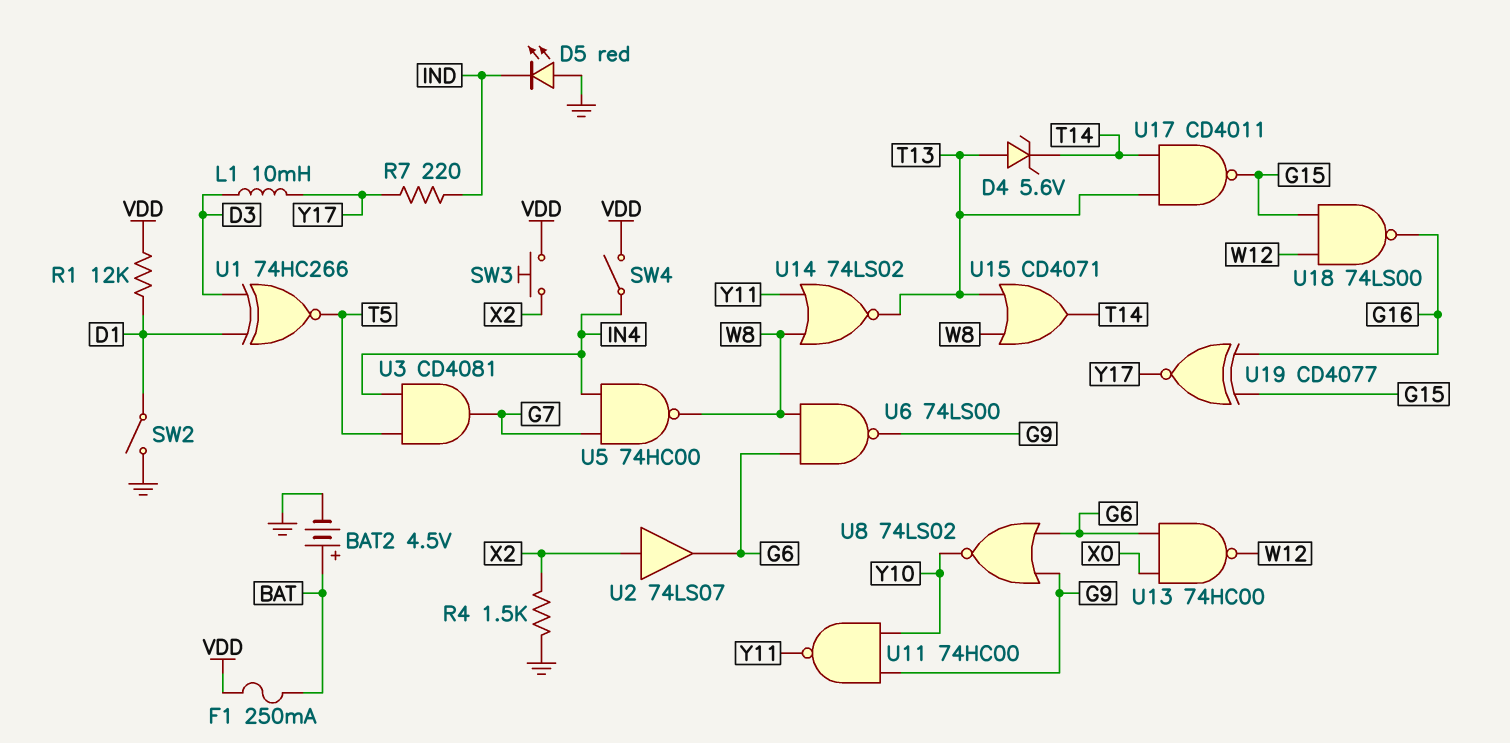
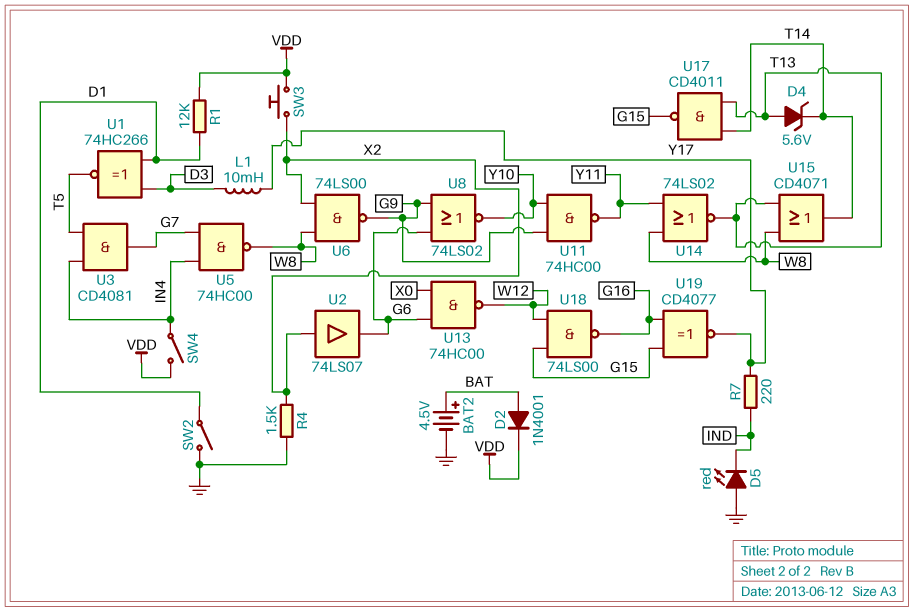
D2: none -> diode 1N4001 (A BAT, K VDD)
F1: 250mA (BAT, VDD) -> none
U6: NAND 74LS00 (in G6, in W8, out G9) -> NAND 74LS00 (in W8, in X2, out G9)

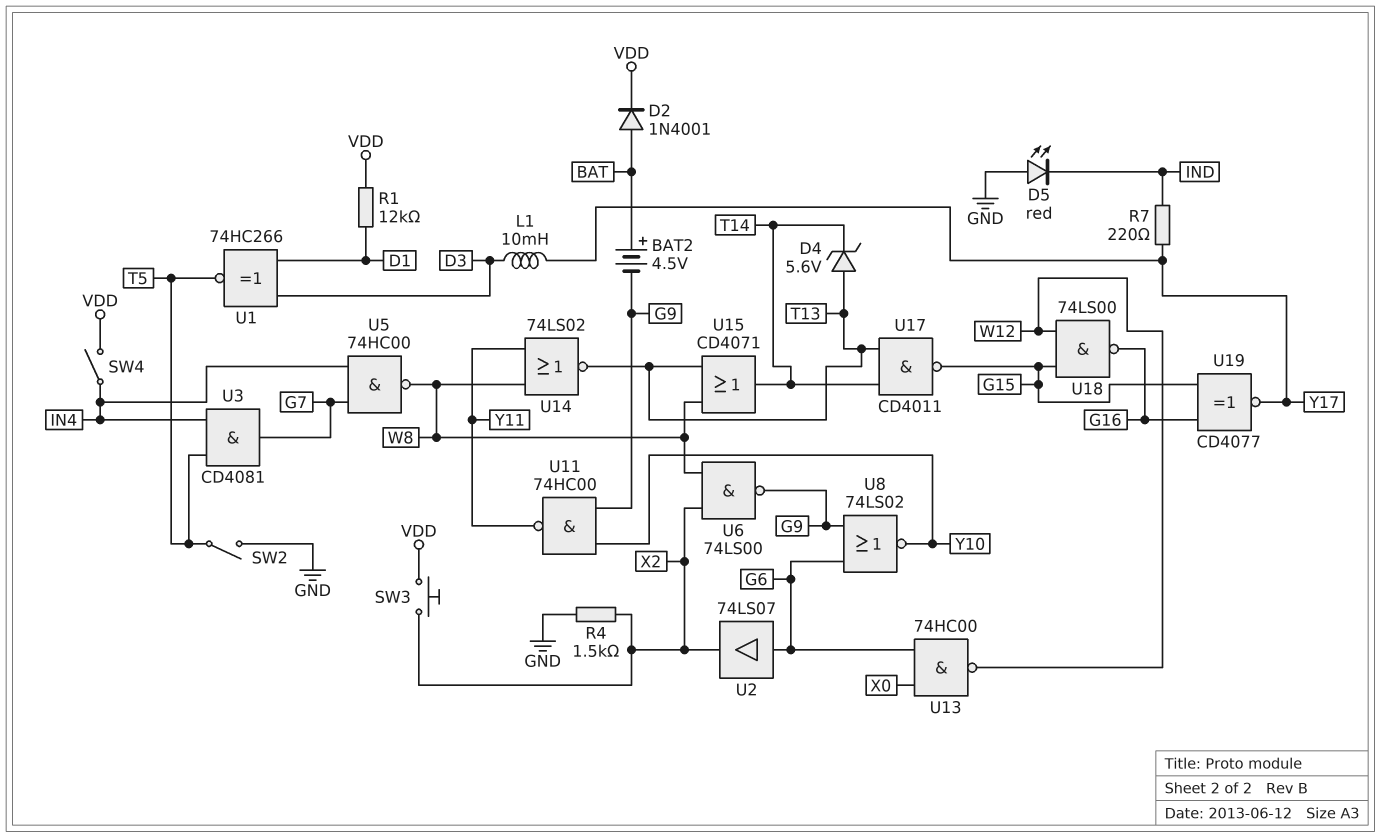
BAT2: 4.5V (plus BAT, minus GND) -> 4.5V (plus BAT, minus G9)
SW2: switch (D1, GND) -> switch (GND, T5)
U2: buffer 74LS07 (in X2, out G6) -> buffer 74LS07 (in G6, out X2)

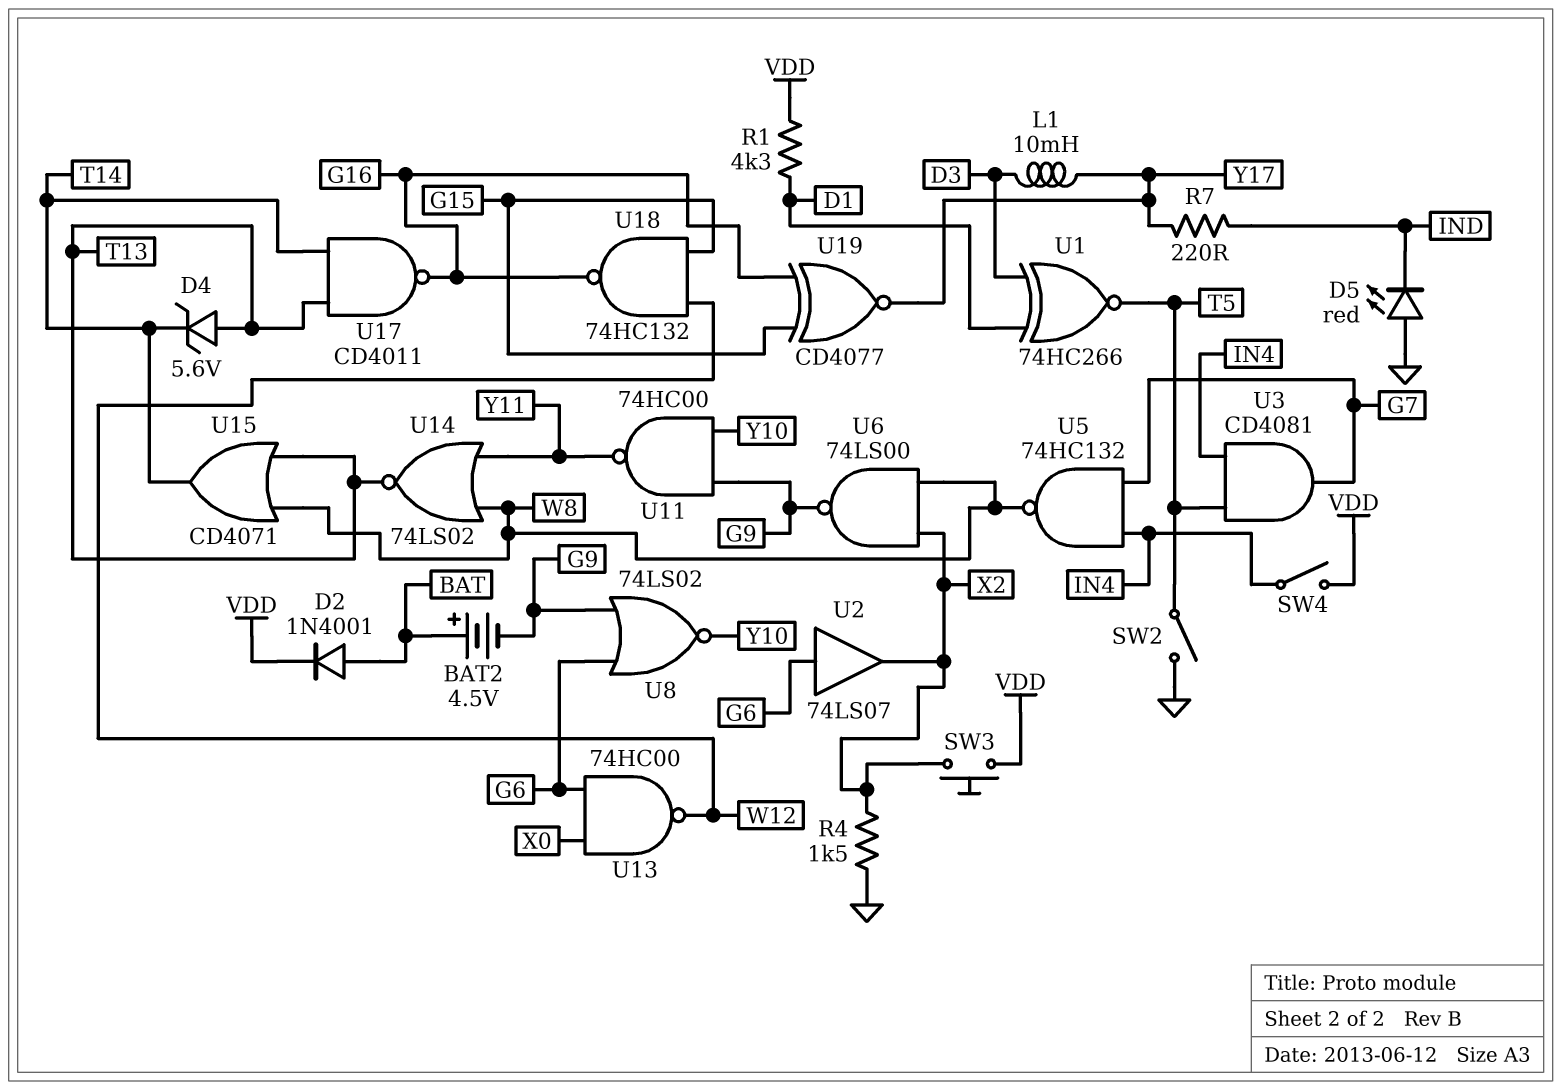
R1: 12k (D1, VDD) -> 4.3k (D1, VDD)
U5: NAND 74HC00 (in G7, in IN4, out W8) -> NAND 74HC132 (in G7, in IN4, out W8)
U17: NAND CD4011 (in T13, in T14, out G15) -> NAND CD4011 (in T13, in T14, out G16)
U18: NAND 74LS00 (in G15, in W12, out G16) -> NAND 74HC132 (in G15, in W12, out G16)

